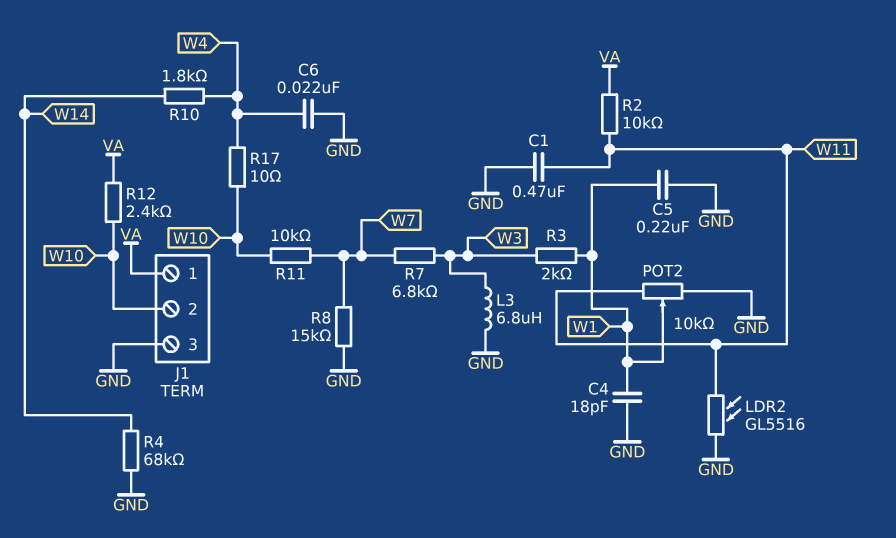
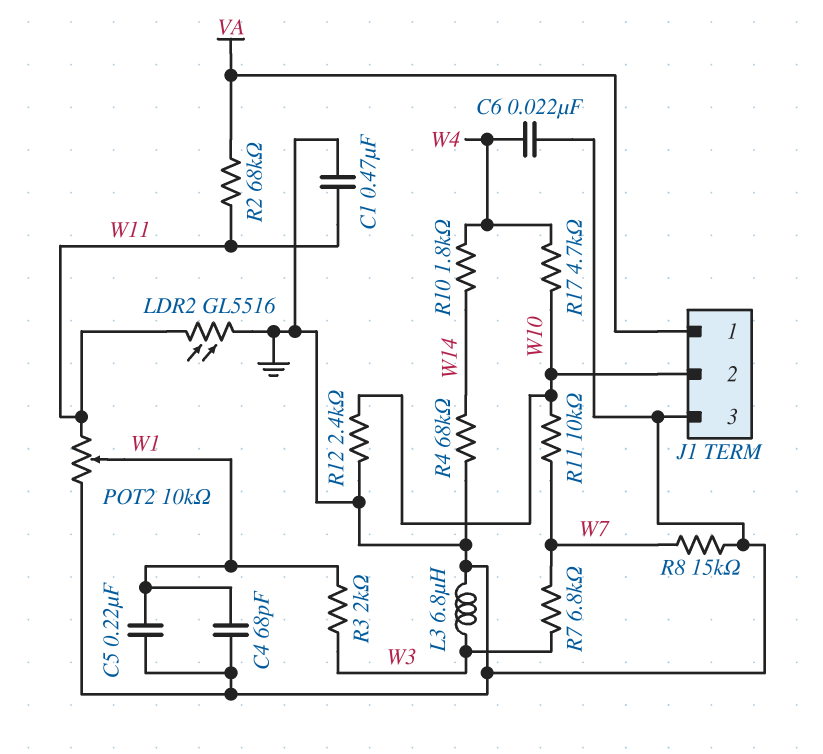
C4: 18pF (GND, W1) -> 68pF (GND, W1)
R2: 10k (VA, W11) -> 68k (VA, W11)
R12: 2.4k (VA, W10) -> 2.4k (GND, W10)
R17: 10 (W4, W10) -> 4.7k (W4, W10)

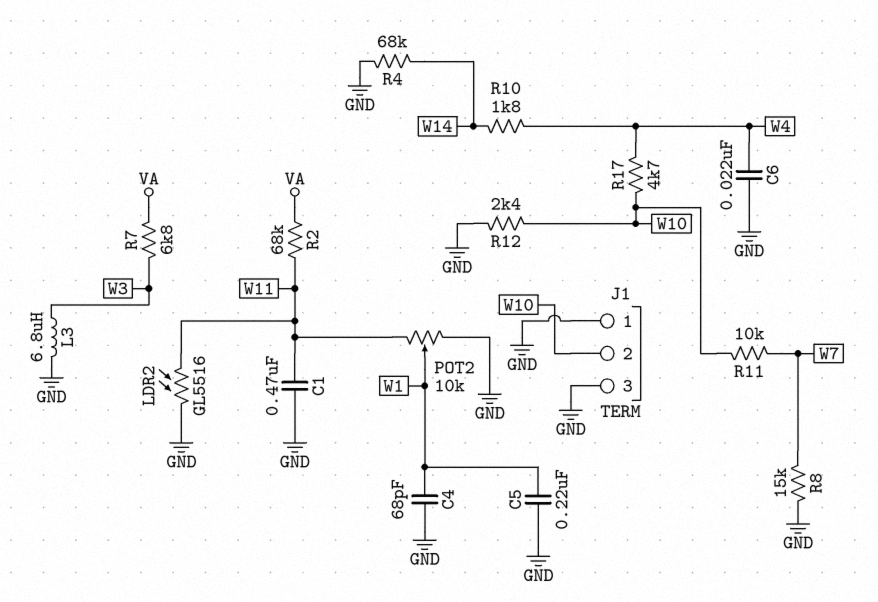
J1 pin 1: VA -> GND
R3: 2k (W1, W3) -> none
R7: 6.8k (W3, W7) -> 6.8k (VA, W3)

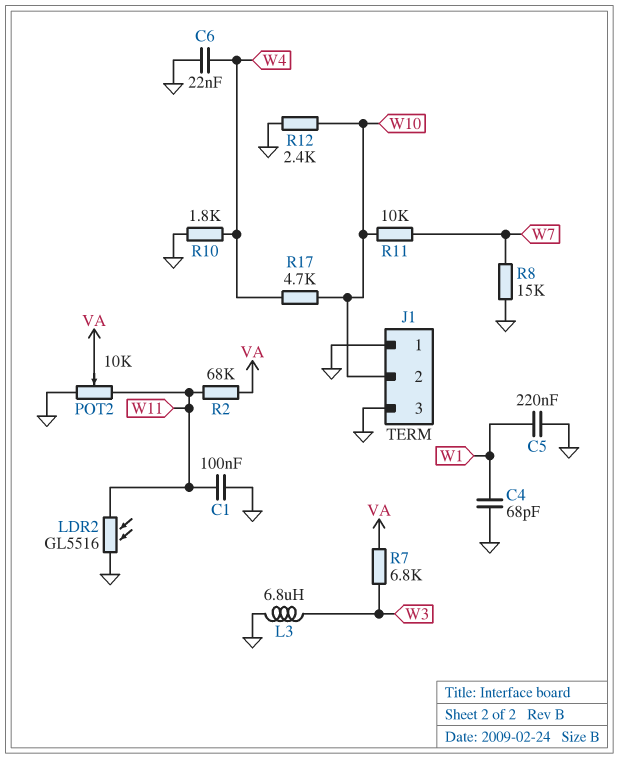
C1: 470nF (GND, W11) -> 100nF (GND, W11)
POT2: 10k (GND, W11, wiper W1) -> 10k (GND, W11, wiper VA)
R4: 68k (GND, W14) -> none
R10: 1.8k (W4, W14) -> 1.8k (GND, W4)

